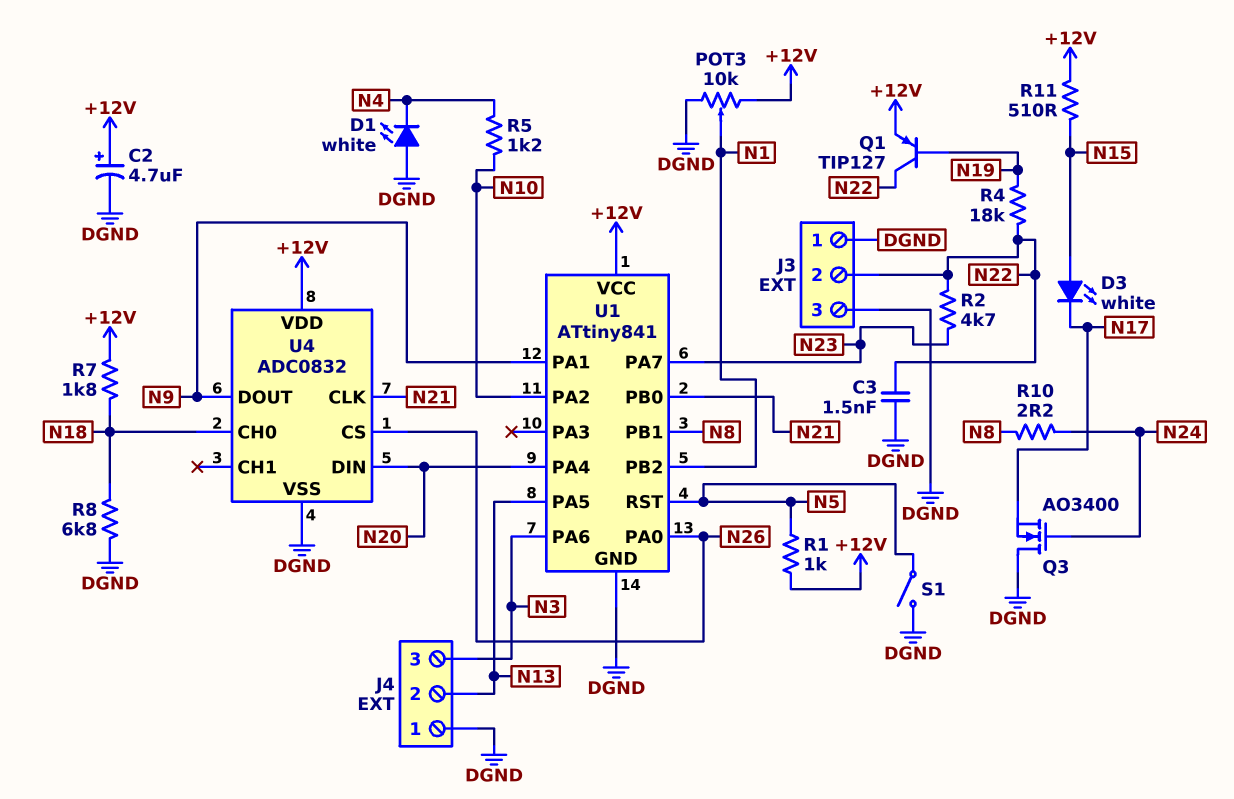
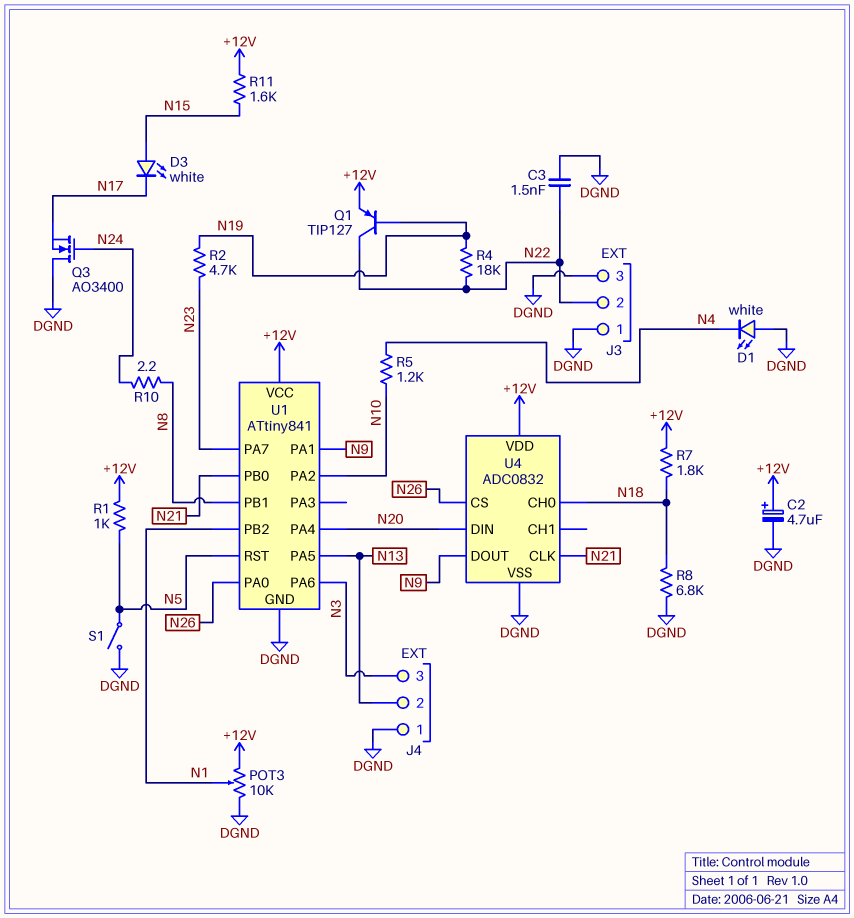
R2: 4.7k (N22, N23) -> 4.7k (N19, N23)
R11: 510 (+12V, N15) -> 1.6k (+12V, N15)

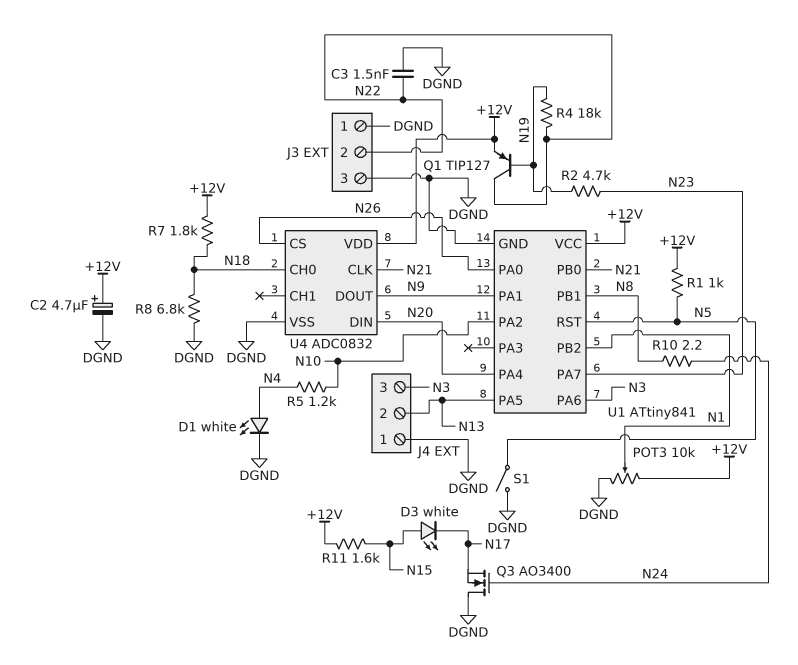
D1: LED white (A DGND, K N4) -> LED white (A N4, K DGND)

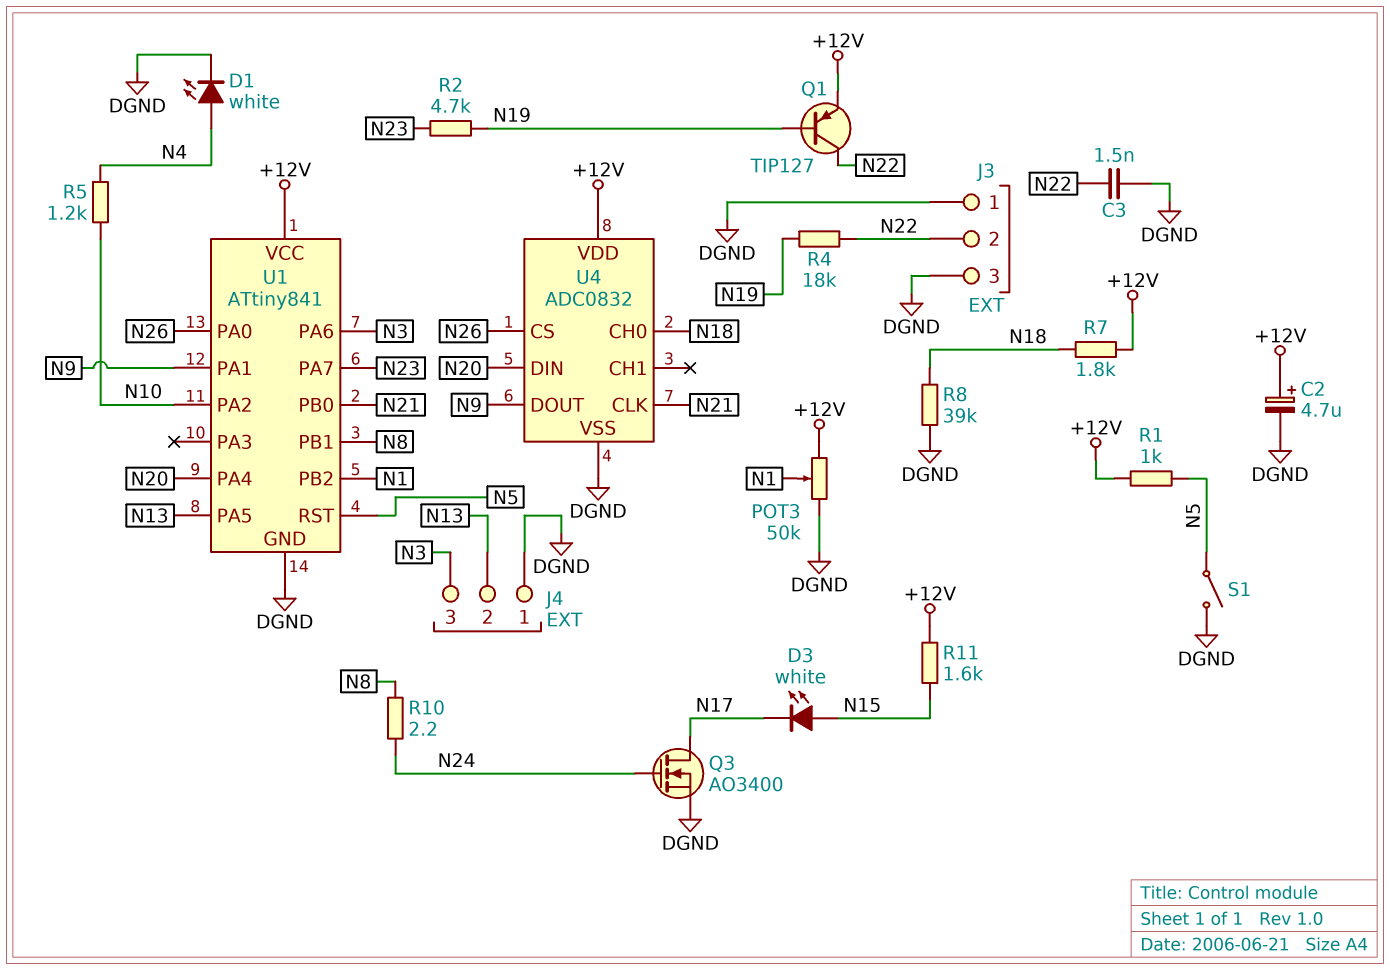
POT3: 10k (+12V, DGND, wiper N1) -> 50k (+12V, DGND, wiper N1)
Q3: NMOS AO3400 (G N24, D DGND, S N17) -> NMOS AO3400 (G N24, D N17, S DGND)
R8: 6.8k (DGND, N18) -> 39k (DGND, N18)

